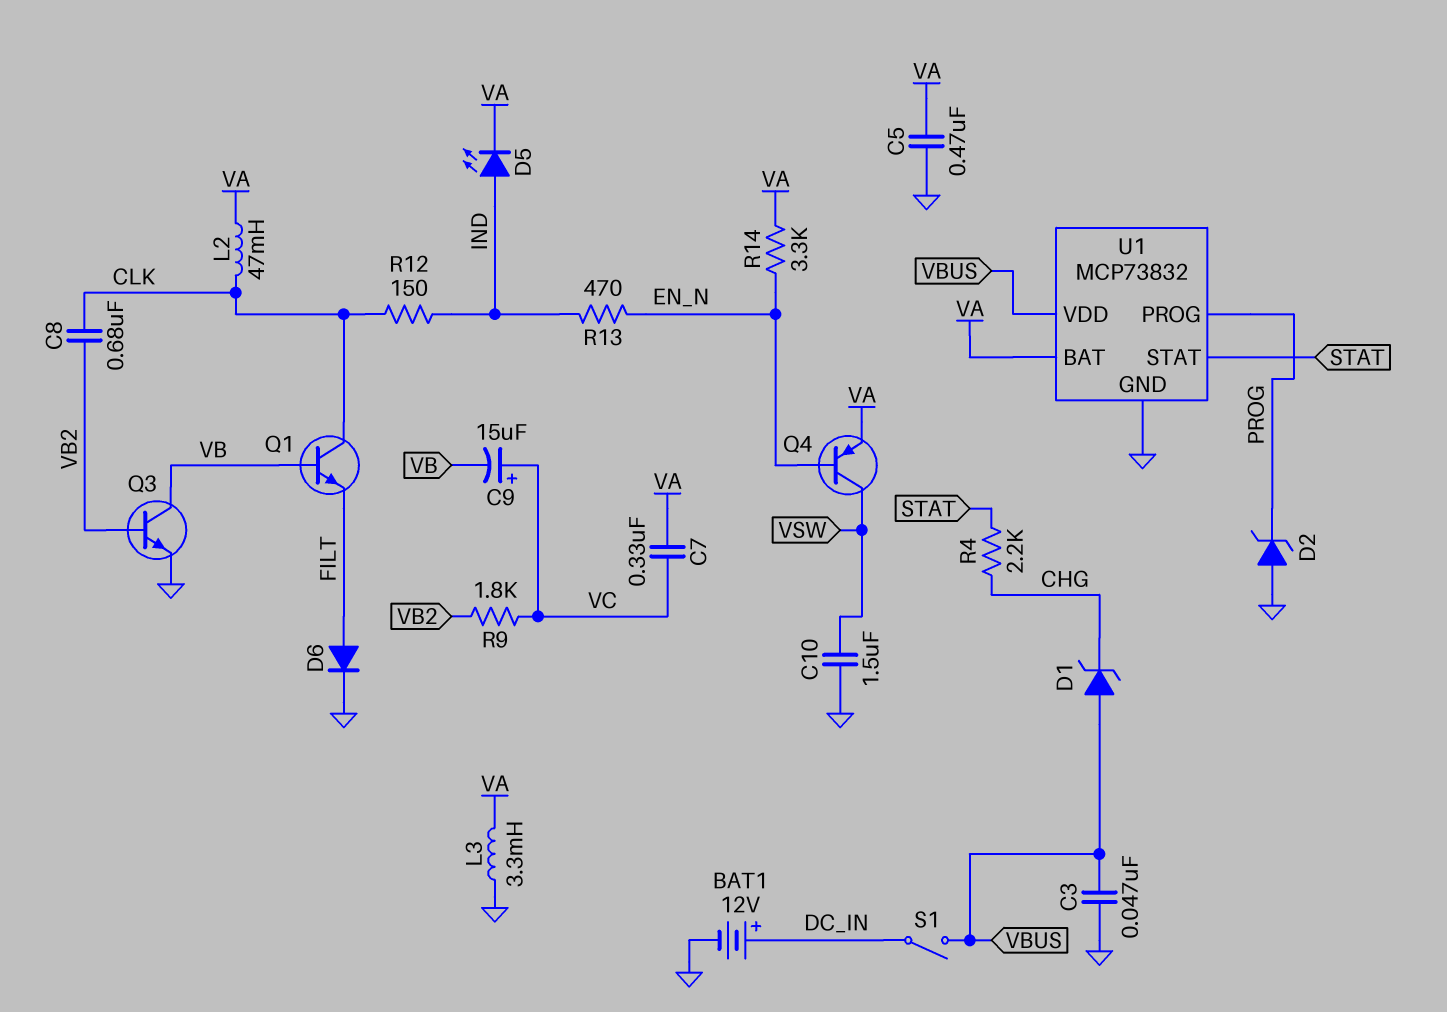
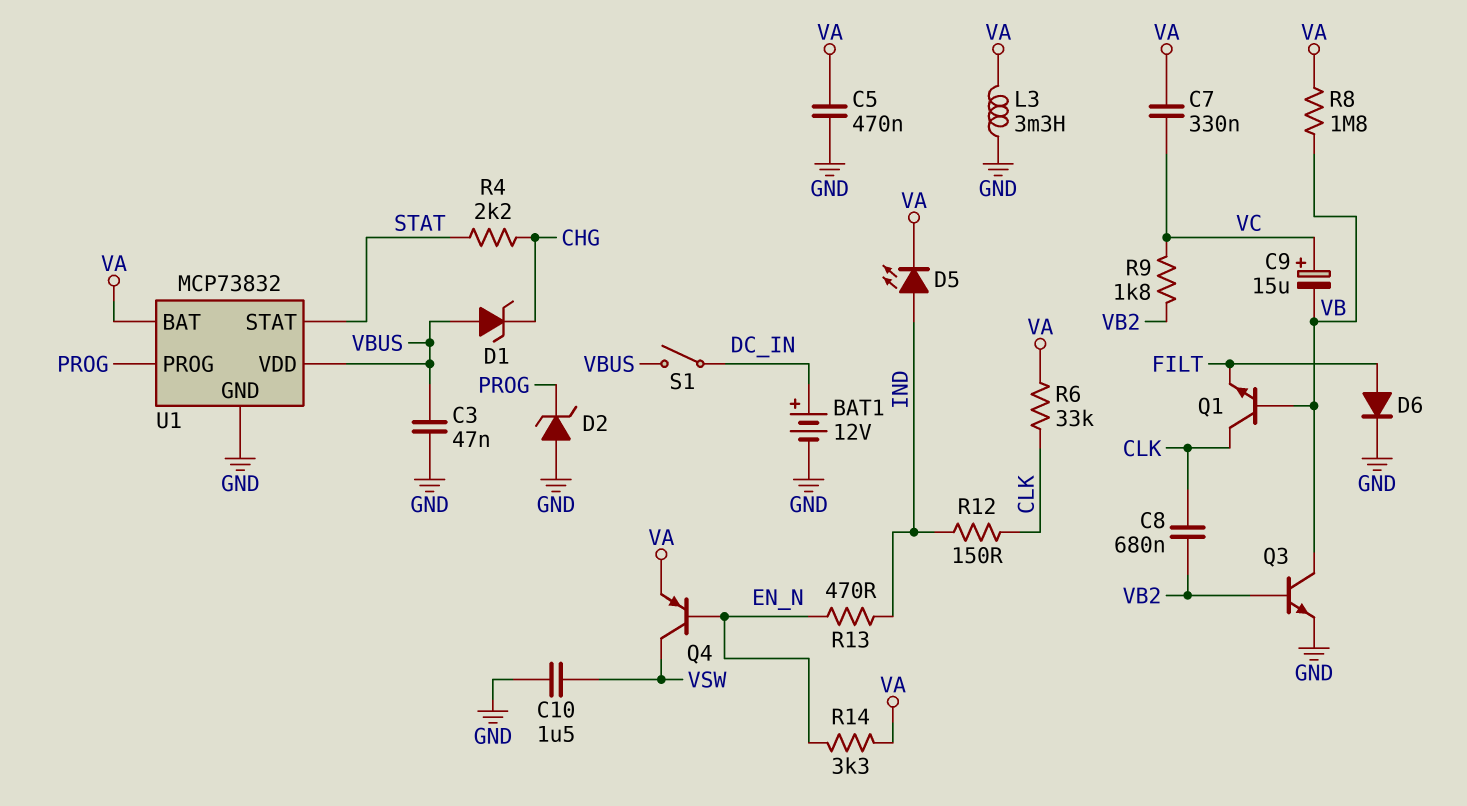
L2: 47mH (CLK, VA) -> none
R6: none -> 33k (CLK, VA)
R8: none -> 1.8M (VA, VB)

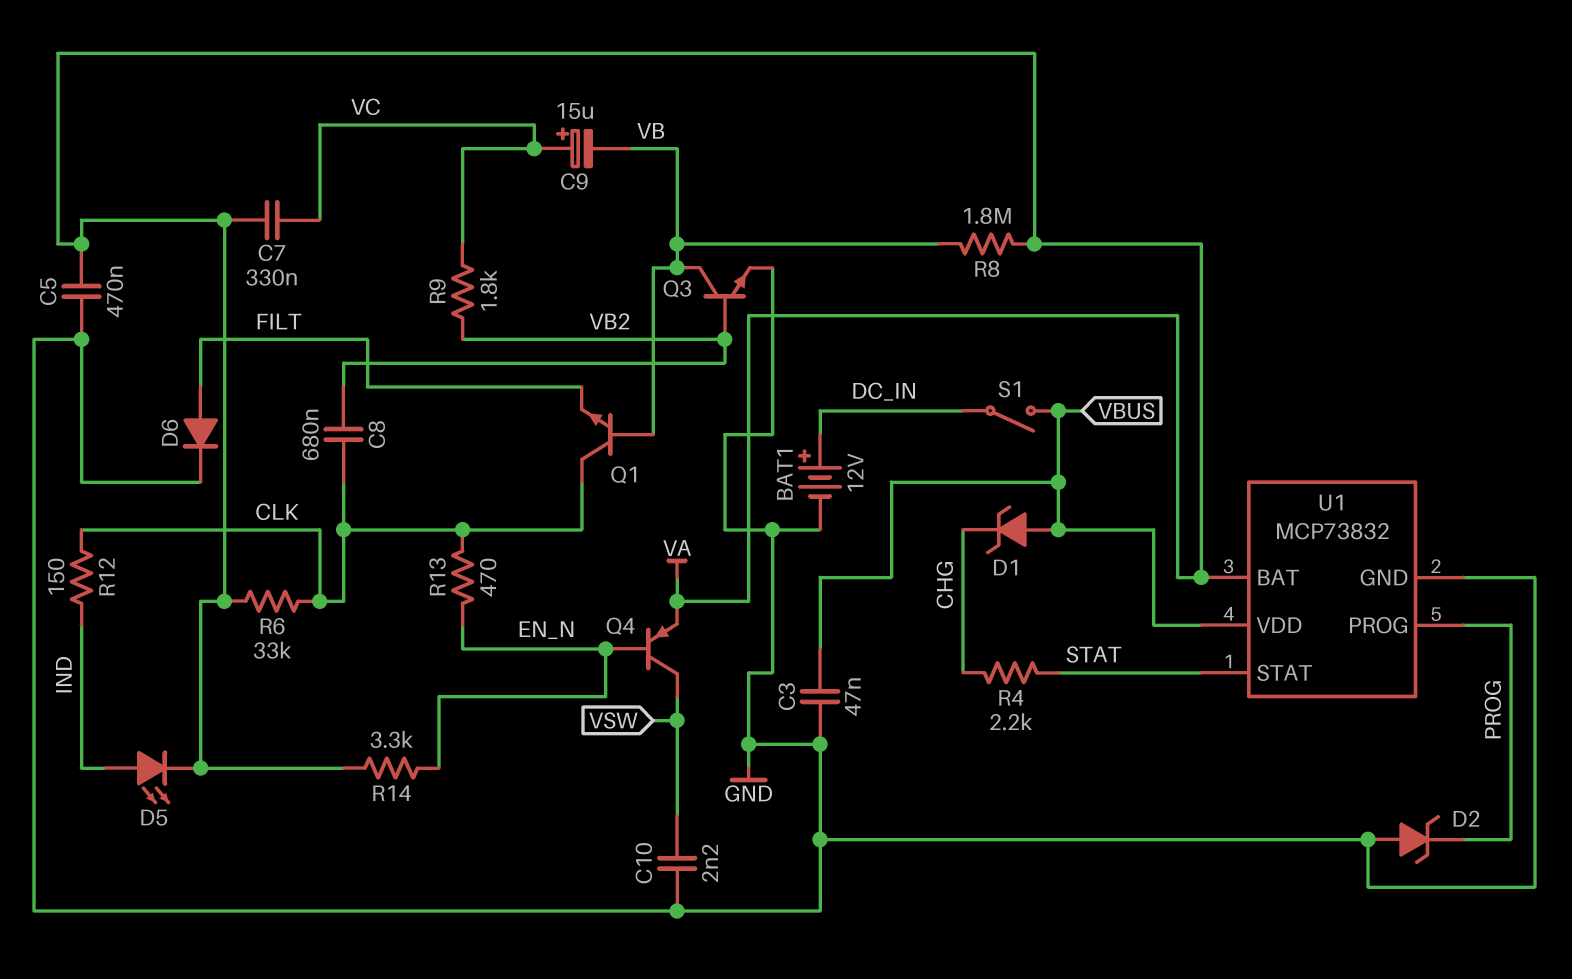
C10: 1.5uF (GND, VSW) -> 2.2nF (GND, VSW)
L3: 3.3mH (GND, VA) -> none
R13: 470 (EN_N, IND) -> 470 (CLK, EN_N)

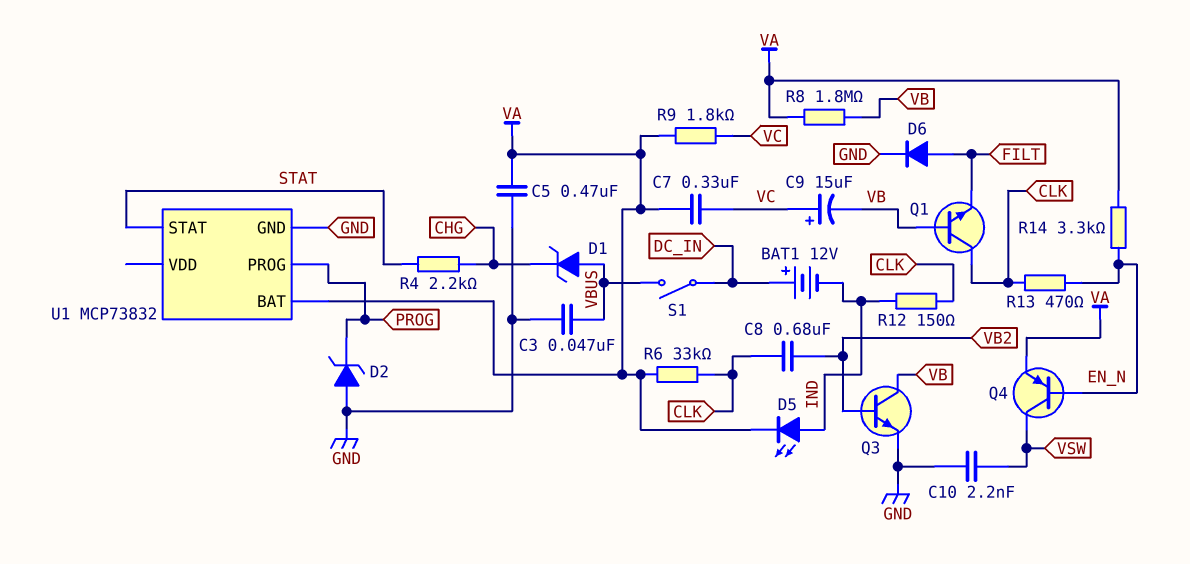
BAT1: 12V (plus DC_IN, minus GND) -> 12V (plus DC_IN, minus IND)
R9: 1.8k (VB2, VC) -> 1.8k (VA, VC)
U1 pin VDD: VBUS -> none

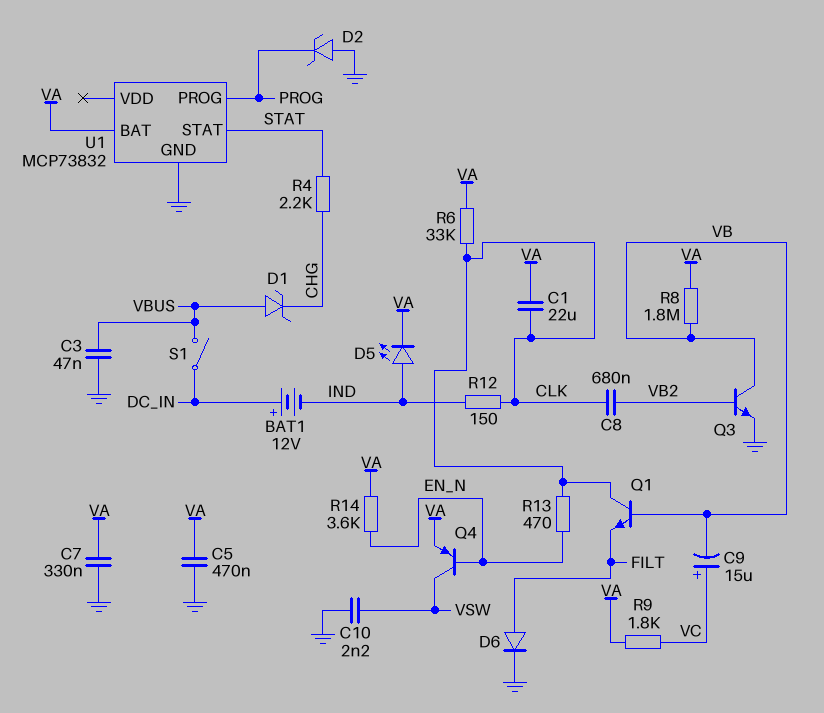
C1: none -> 22uF (CLK, VA)
C7: 330nF (VA, VC) -> 330nF (GND, VA)
R14: 3.3k (EN_N, VA) -> 3.6k (EN_N, VA)

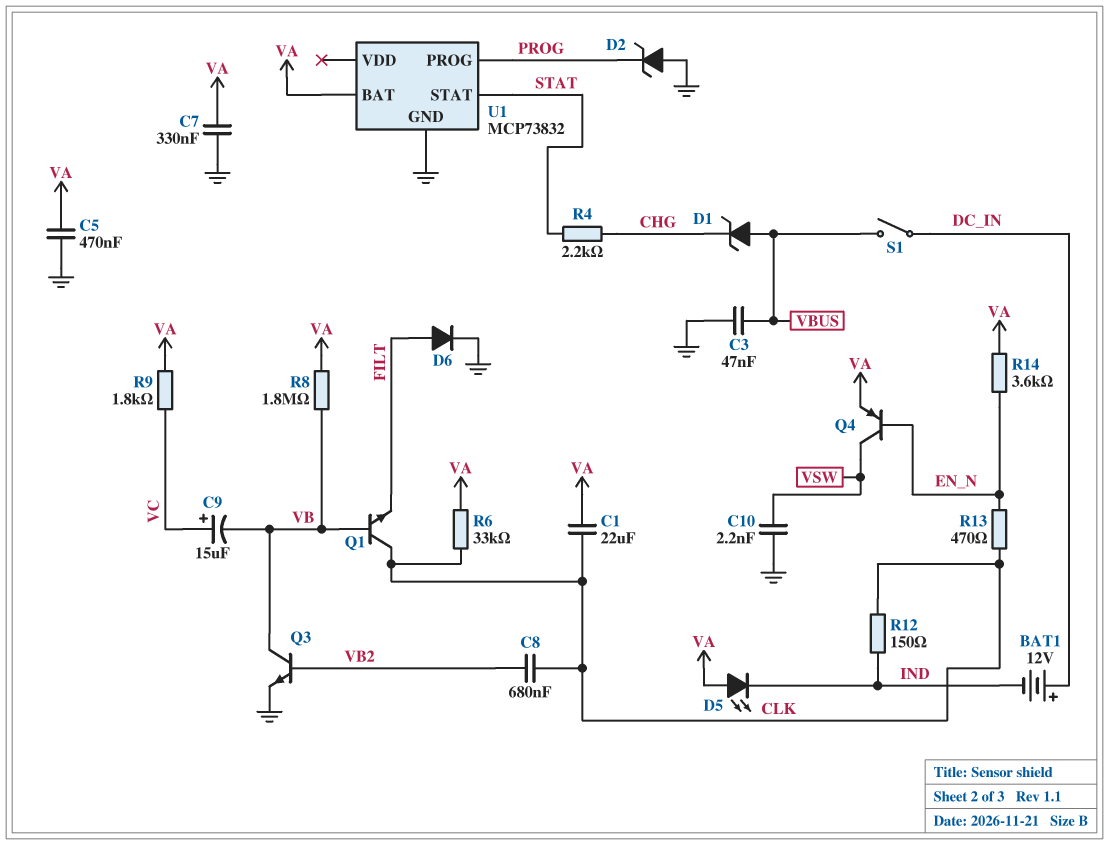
D5: LED (A IND, K VA) -> LED (A VA, K IND)

